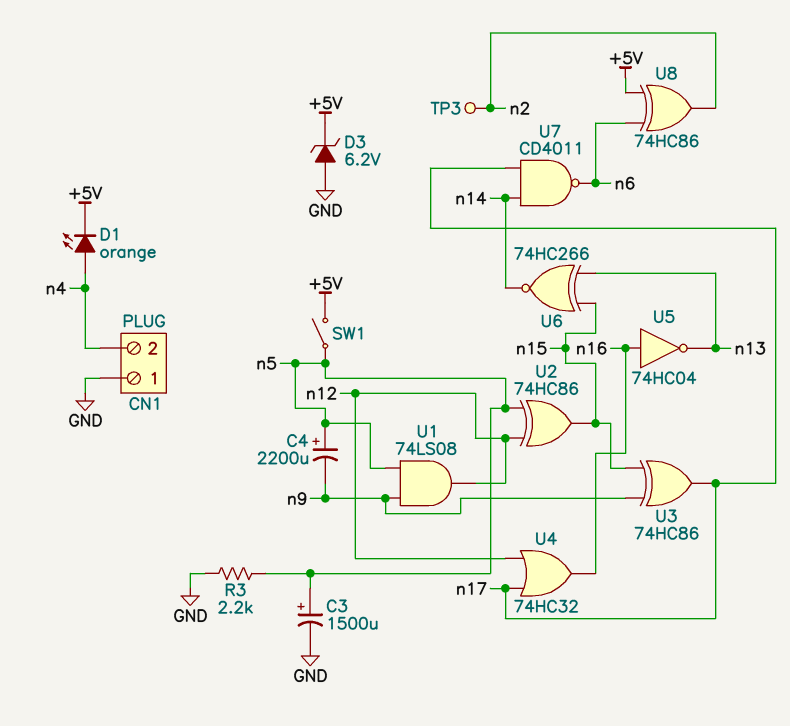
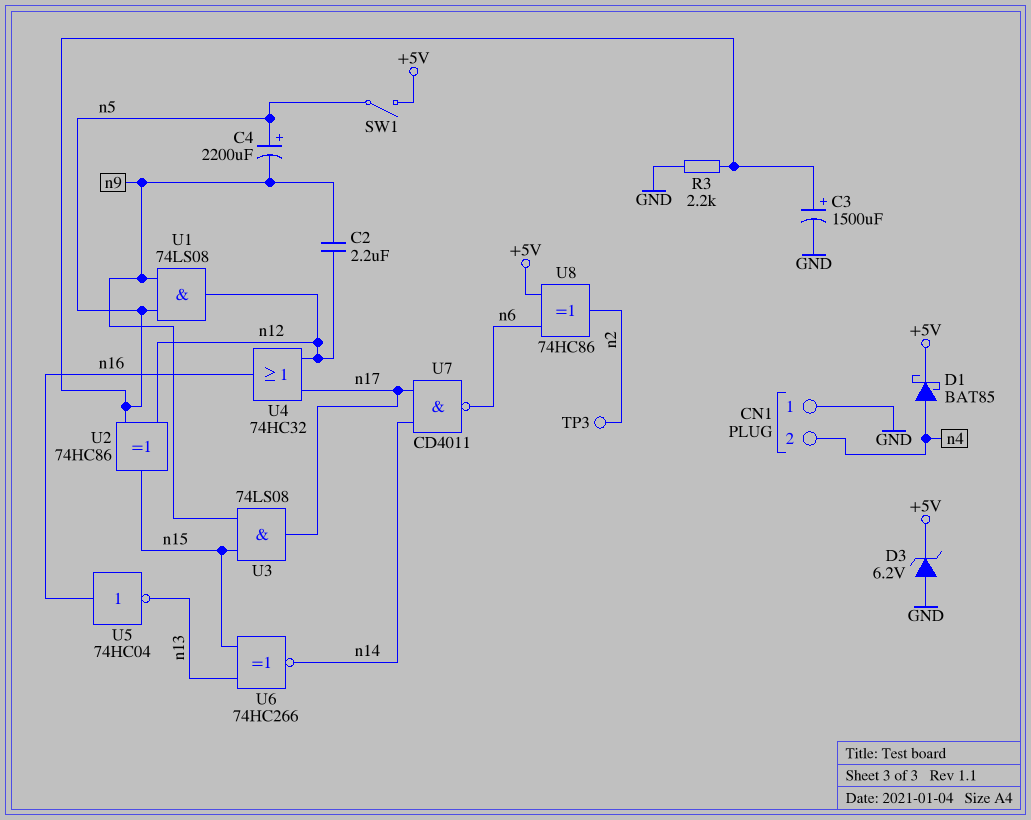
C2: none -> 2.2uF (n9, n12)
D1: LED orange (A n4, K +5V) -> schottky BAT85 (A n4, K +5V)
U3: XOR 74HC86 (in n9, in n15, out n17) -> AND 74LS08 (in n9, in n15, out n17)

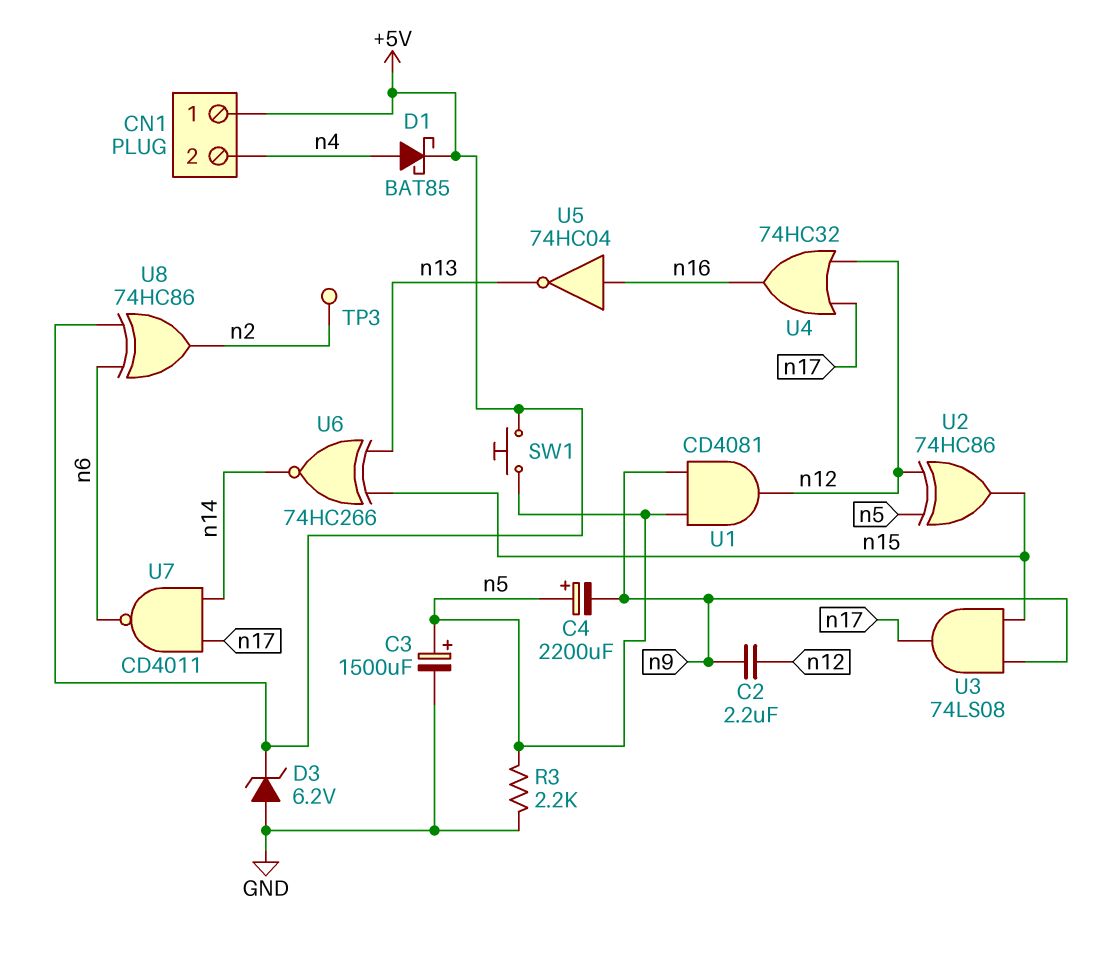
CN1 pin 1: GND -> +5V
SW1: switch (+5V, n5) -> button (+5V, n5)
U1: AND 74LS08 (in n5, in n9, out n12) -> AND CD4081 (in n5, in n9, out n12)

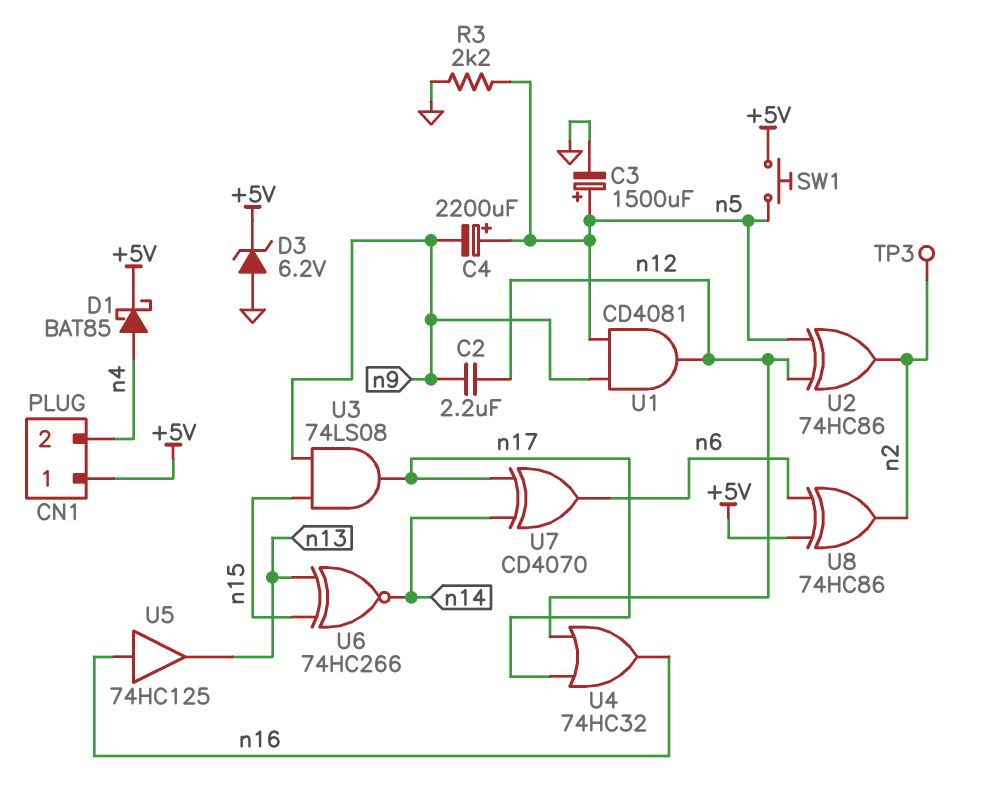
U2: XOR 74HC86 (in n5, in n12, out n15) -> XOR 74HC86 (in n5, in n12, out n2)
U5: NOT 74HC04 (in n16, out n13) -> buffer 74HC125 (in n16, out n13)
U7: NAND CD4011 (in n14, in n17, out n6) -> XOR CD4070 (in n14, in n17, out n6)

